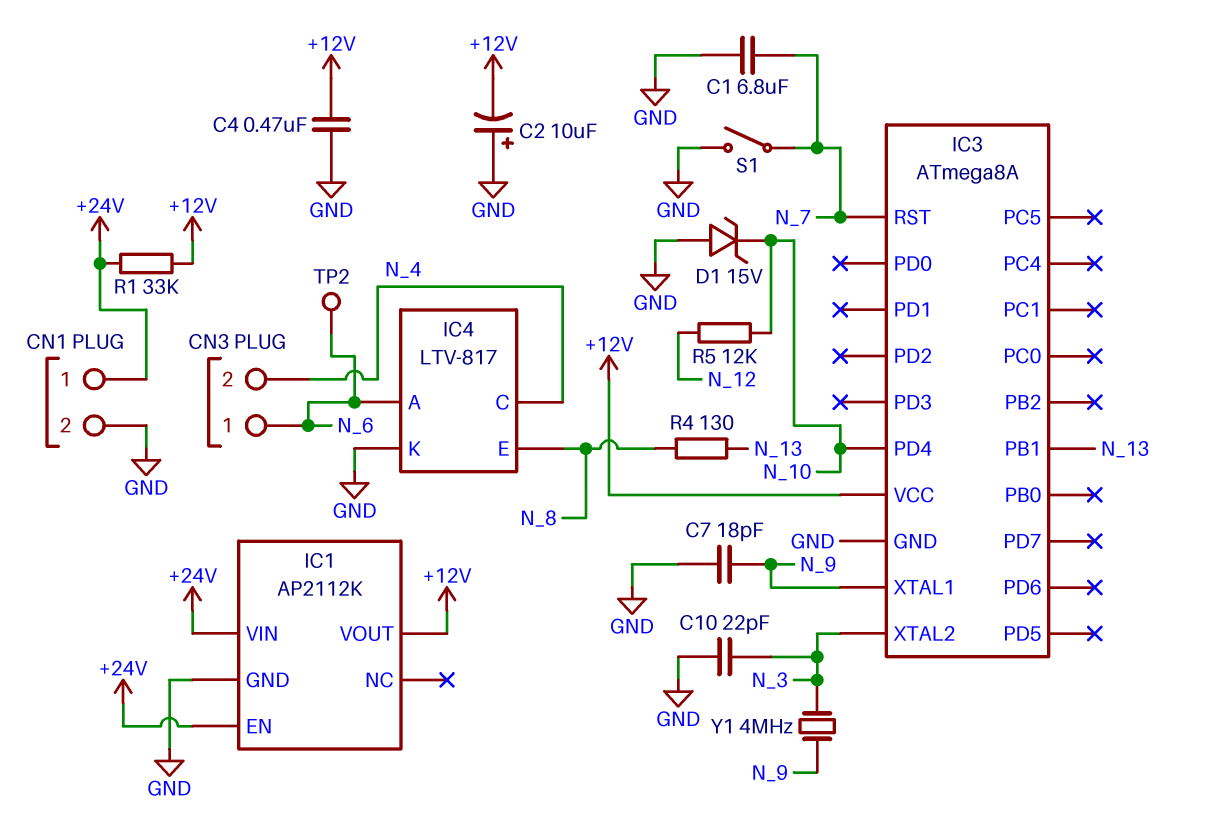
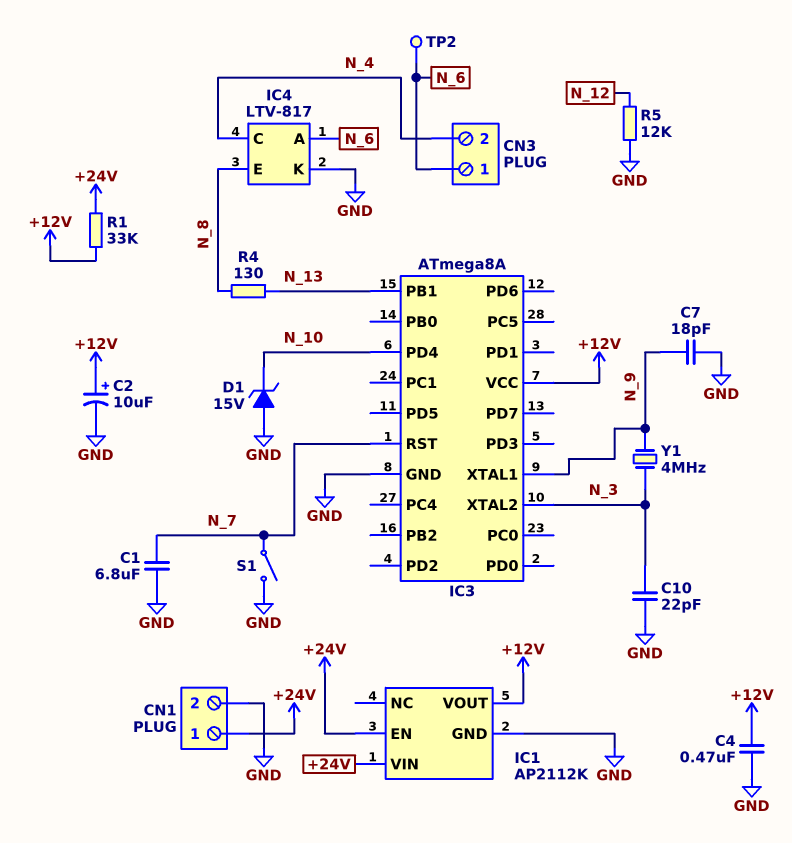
C2: 10uF (plus GND, minus +12V) -> 10uF (plus +12V, minus GND)
R5: 12k (N_10, N_12) -> 12k (GND, N_12)

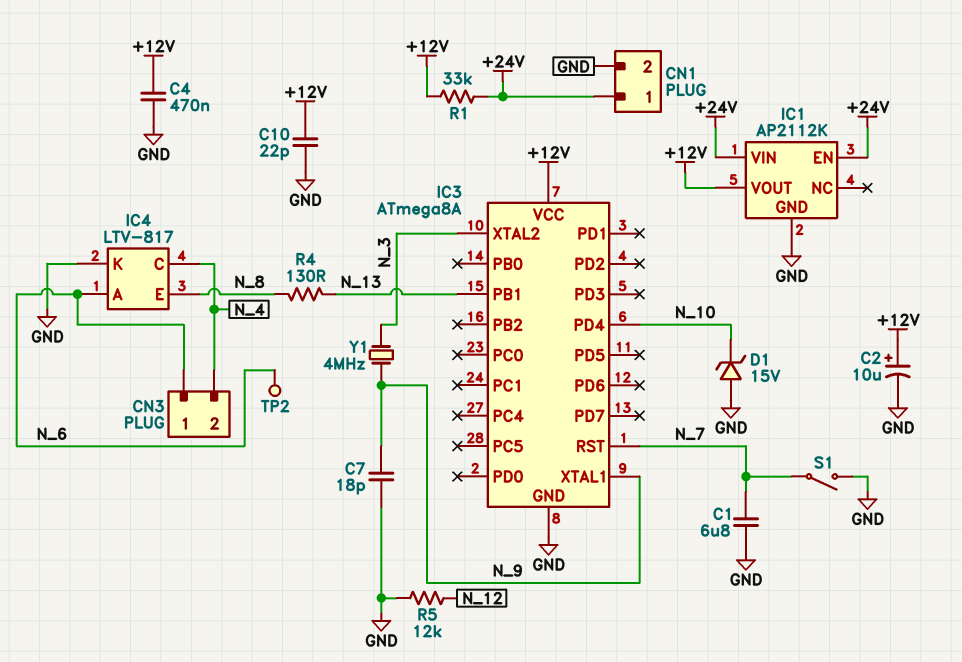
C10: 22pF (GND, N_3) -> 22pF (+12V, GND)

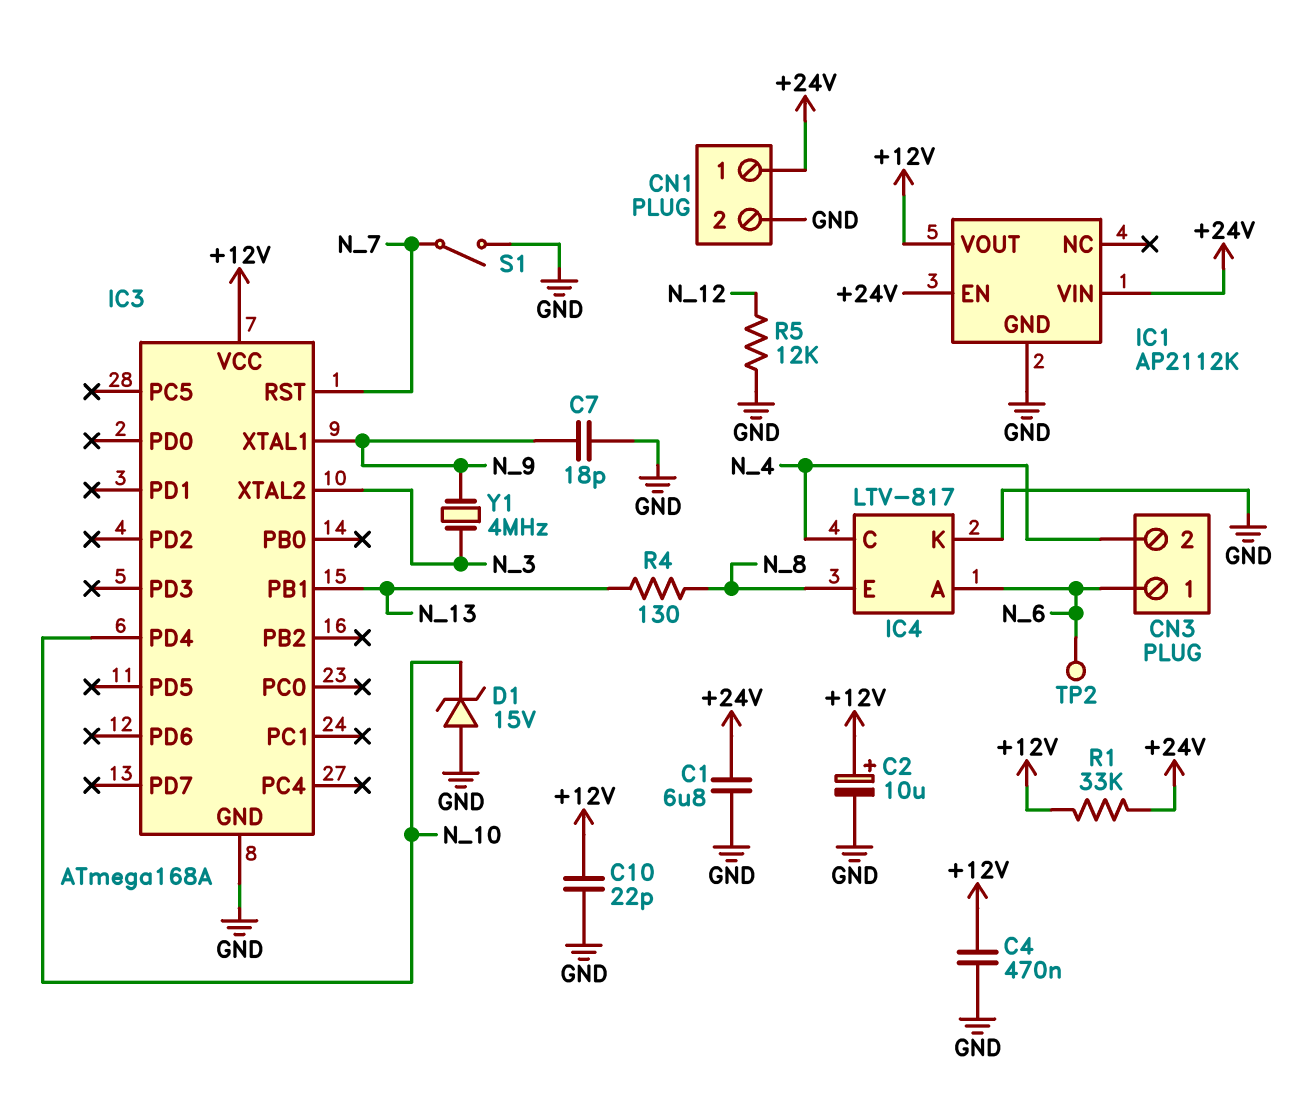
C1: 6.8uF (GND, N_7) -> 6.8uF (+24V, GND)
IC3: ATmega8A -> ATmega168A

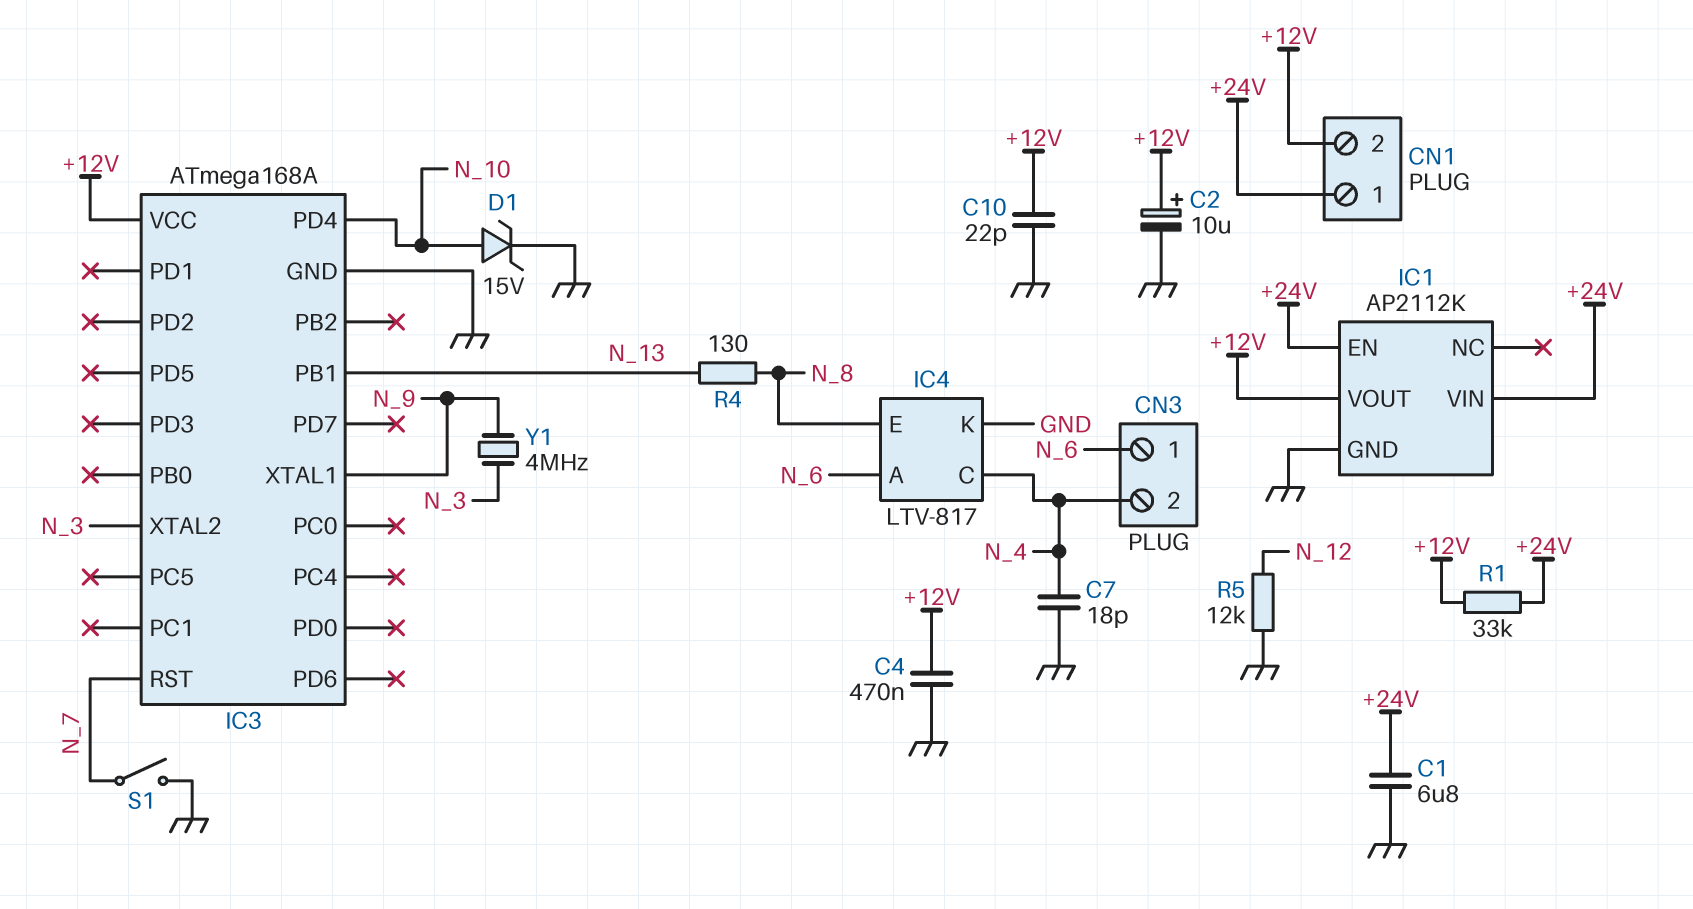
C7: 18pF (GND, N_9) -> 18pF (GND, N_4)
CN1 pin 2: GND -> +12V
D1: zener 15V (A GND, K N_10) -> zener 15V (A N_10, K GND)
TP2: test point (N_6) -> none

